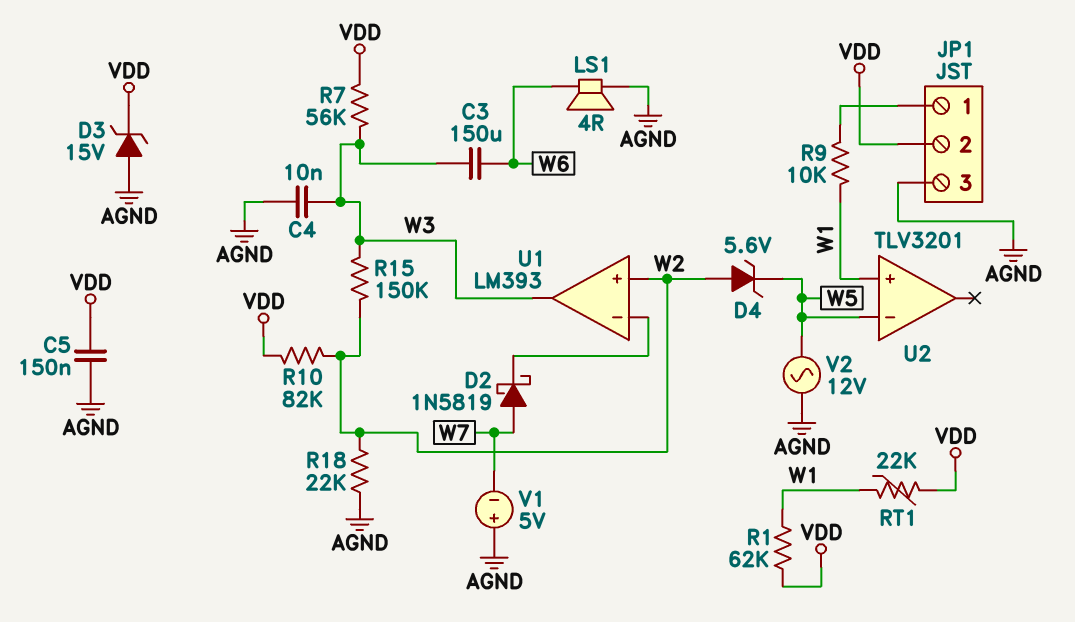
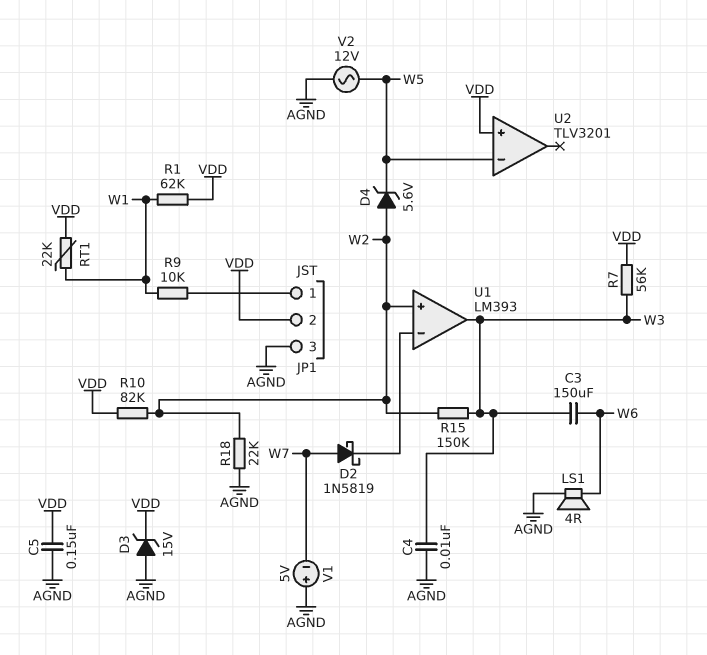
U2 pin in+: W1 -> VDD

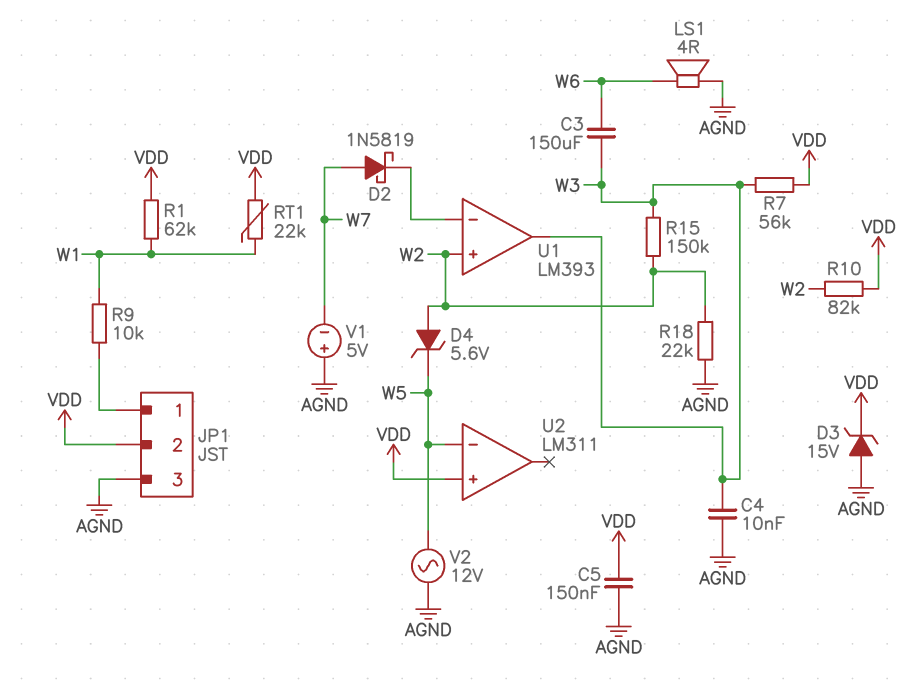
U2: TLV3201 -> LM311

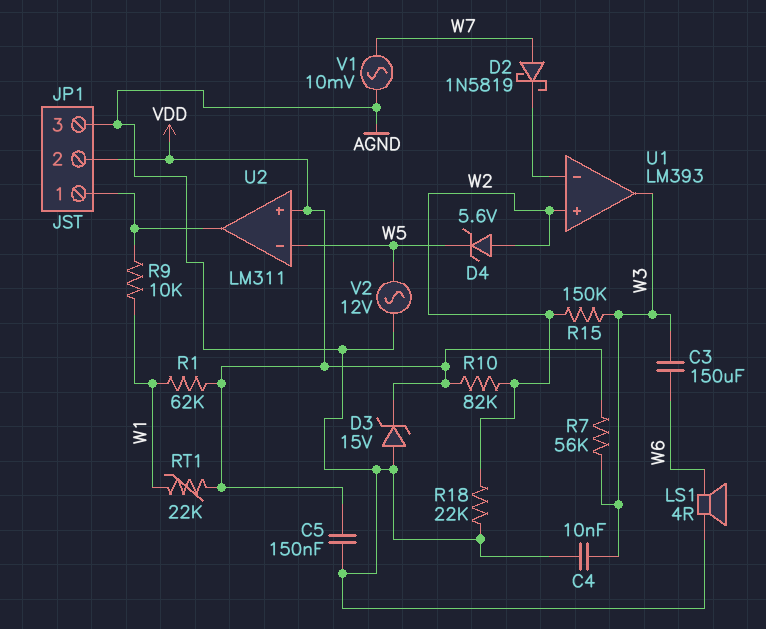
U2 pin out: none -> JP1/1
V1: 5V (plus AGND, minus W7) -> AC 10mV (AGND, W7)

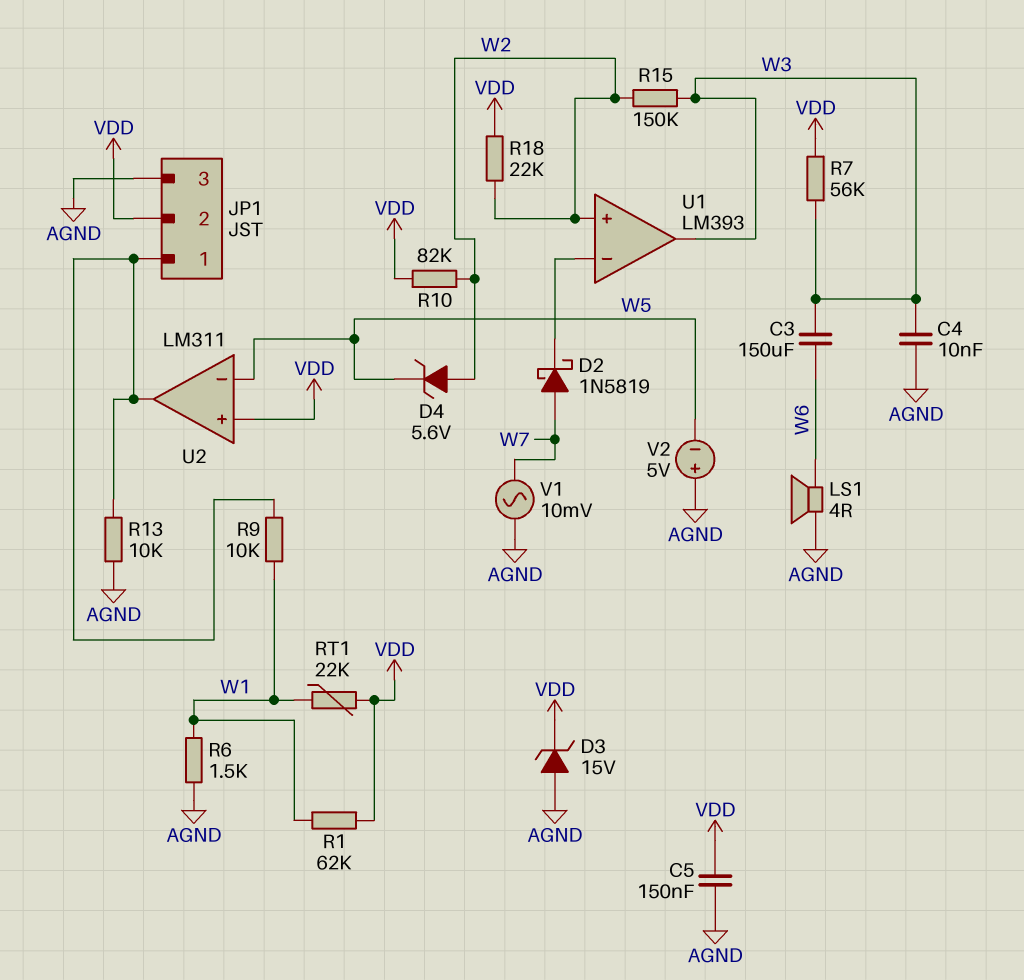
R6: none -> 1.5k (AGND, W1)
R13: none -> 10k (AGND, JP1/1)
R18: 22k (AGND, W2) -> 22k (VDD, W2)
V2: AC 12V (AGND, W5) -> 5V (plus AGND, minus W5)

